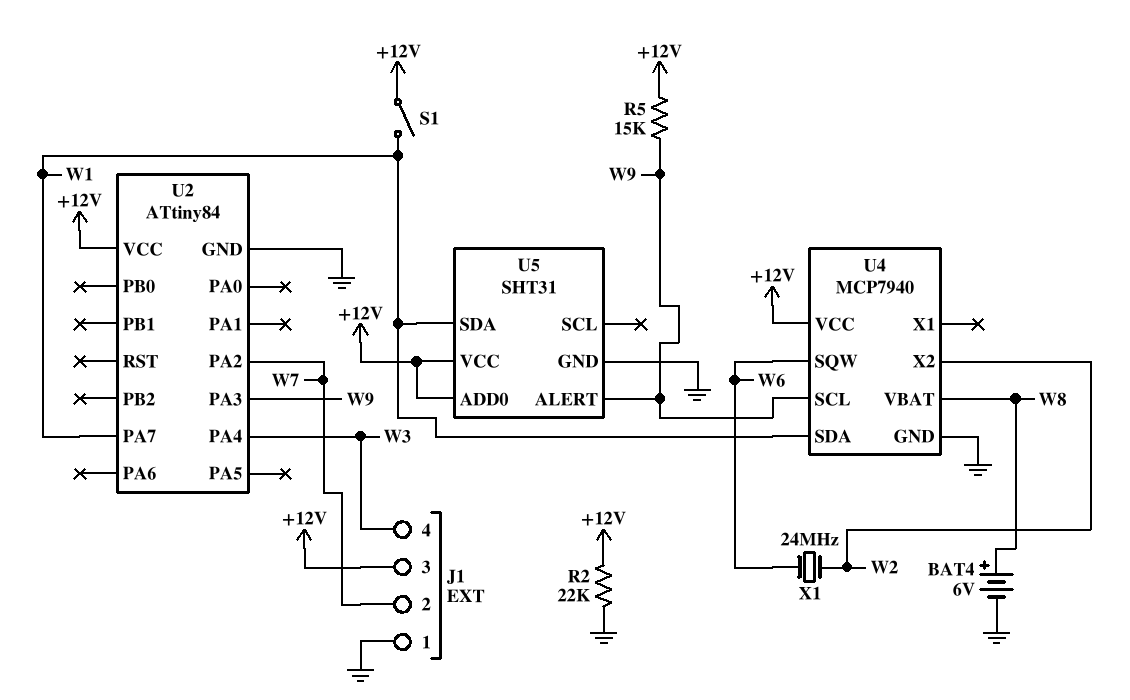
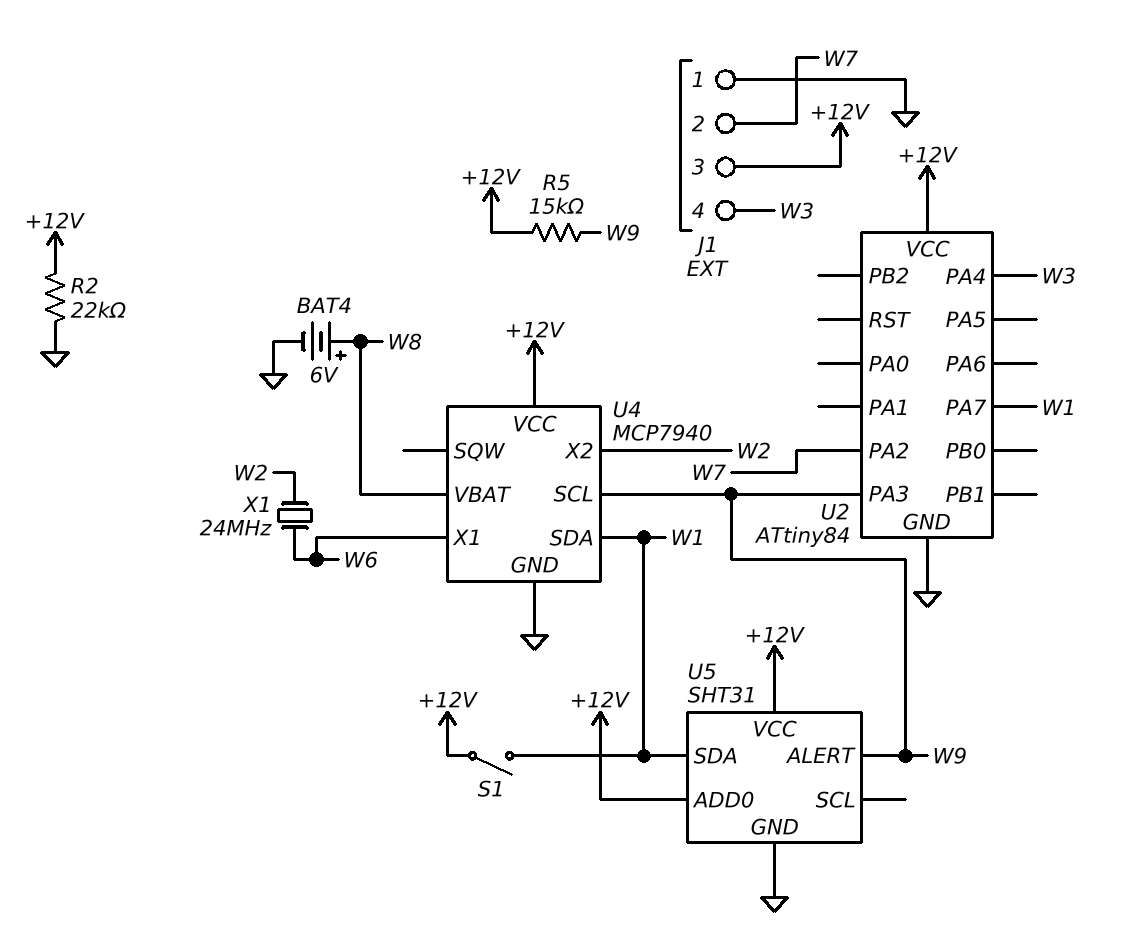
U4 pin SQW: W6 -> none
U4 pin X1: none -> W6

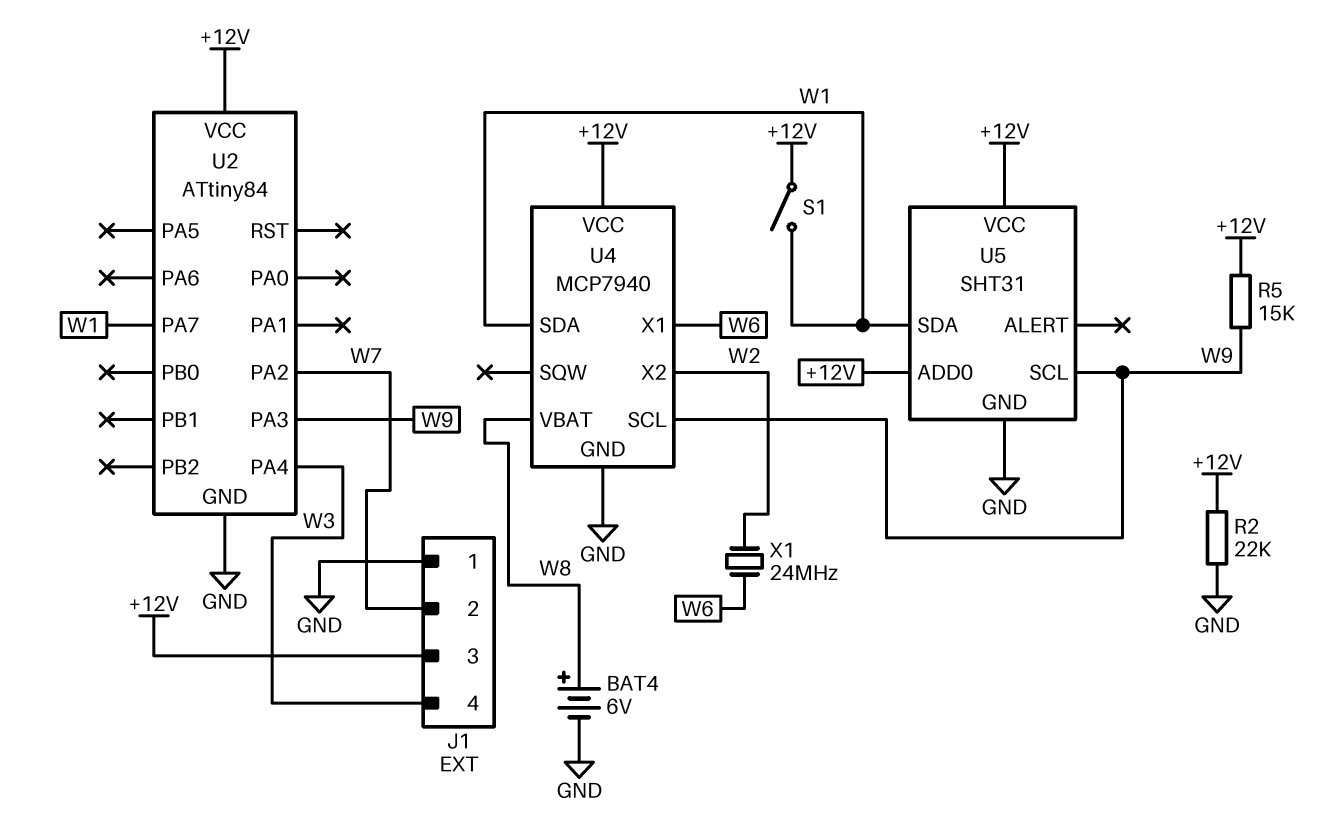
U5 pin ALERT: W9 -> none
U5 pin SCL: none -> W9

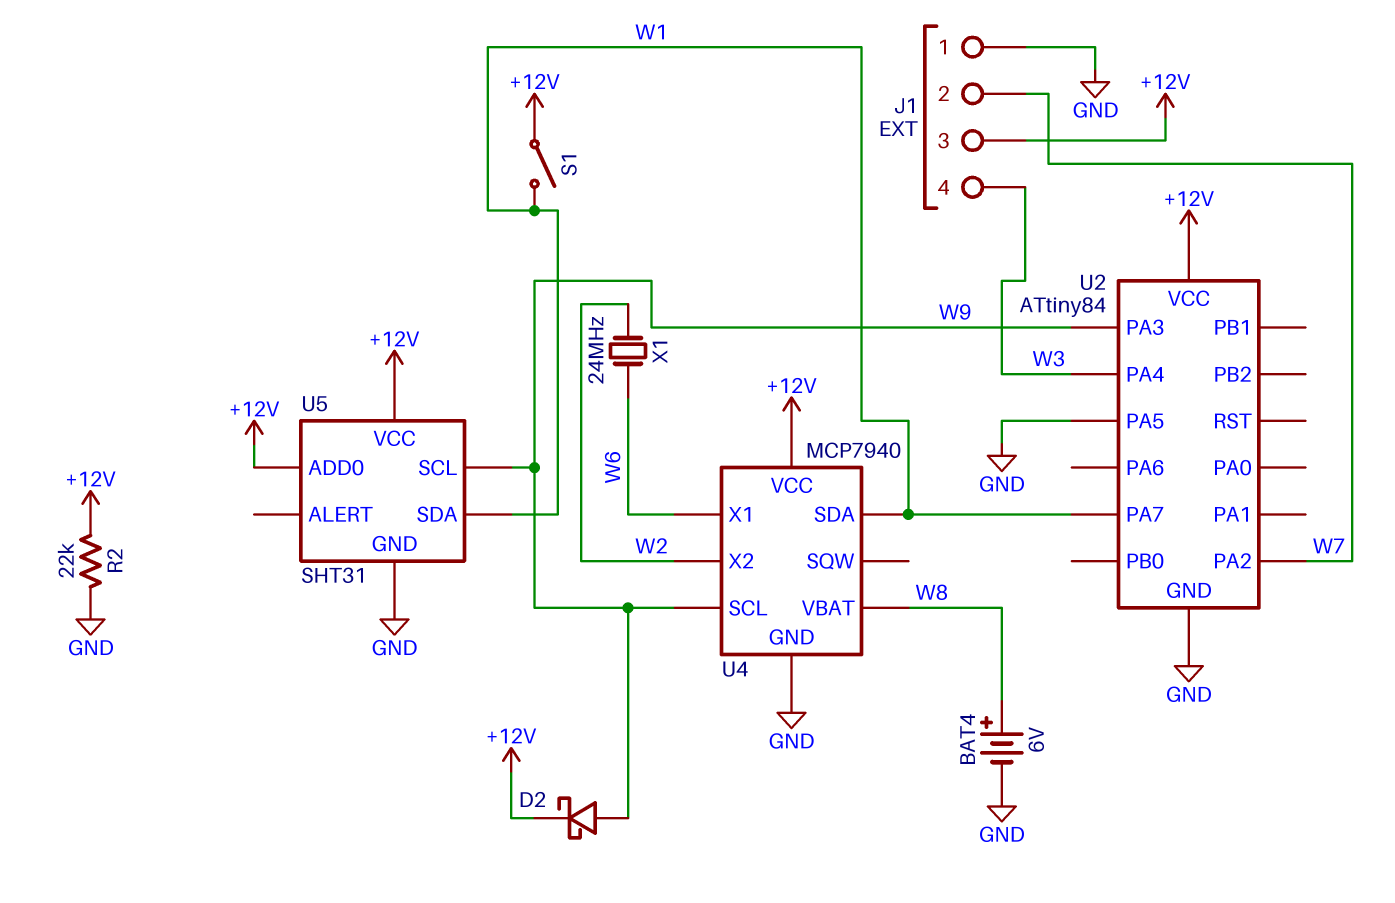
D2: none -> schottky (A W9, K +12V)
R5: 15k (+12V, W9) -> none
U2 pin PA5: none -> GND

